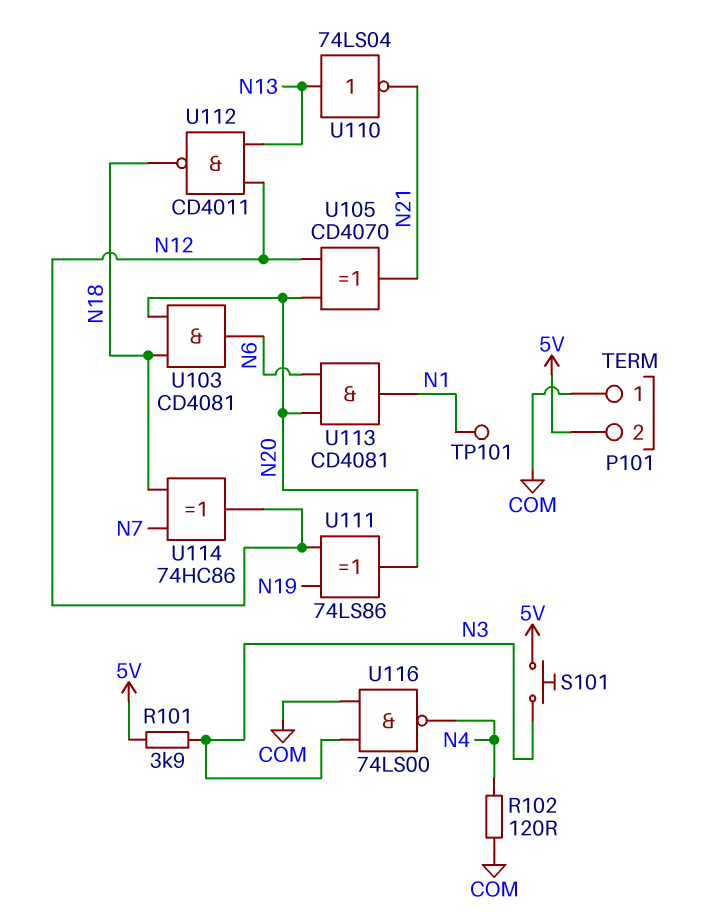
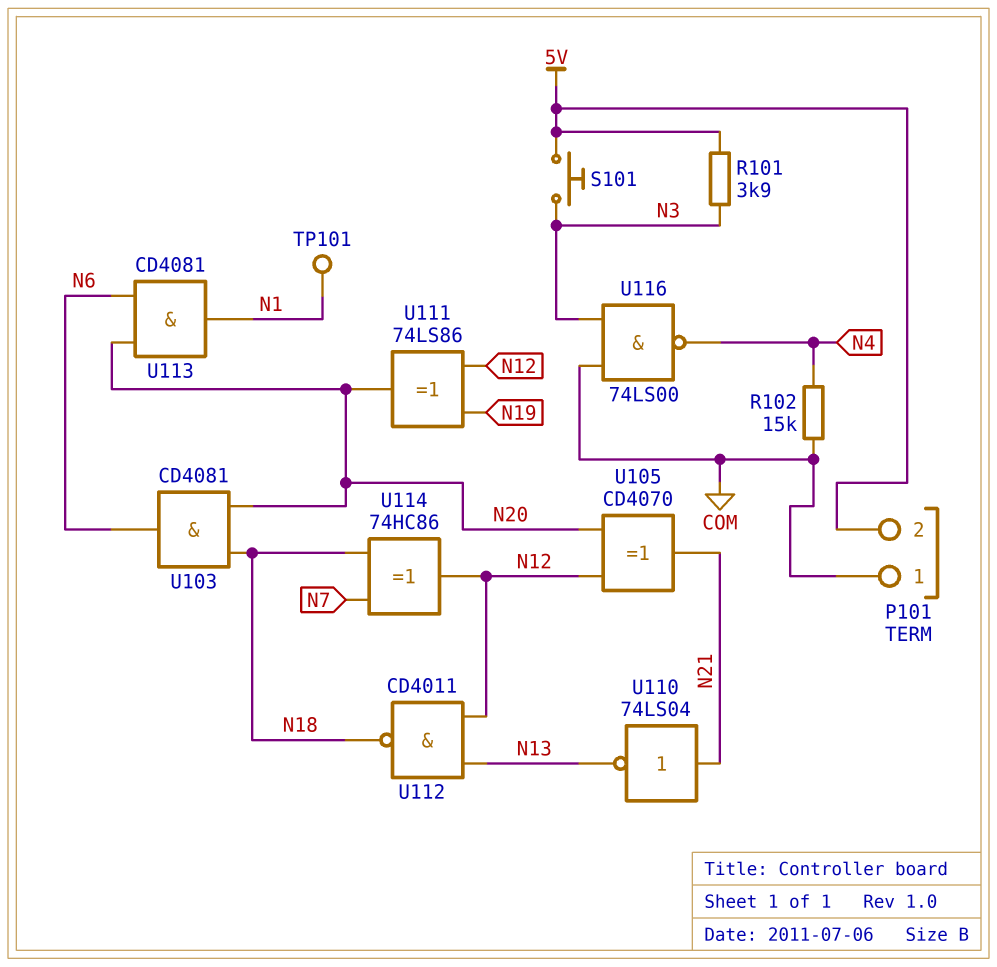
R102: 120 (COM, N4) -> 15k (COM, N4)
U110: NOT 74LS04 (in N13, out N21) -> NOT 74LS04 (in N21, out N13)

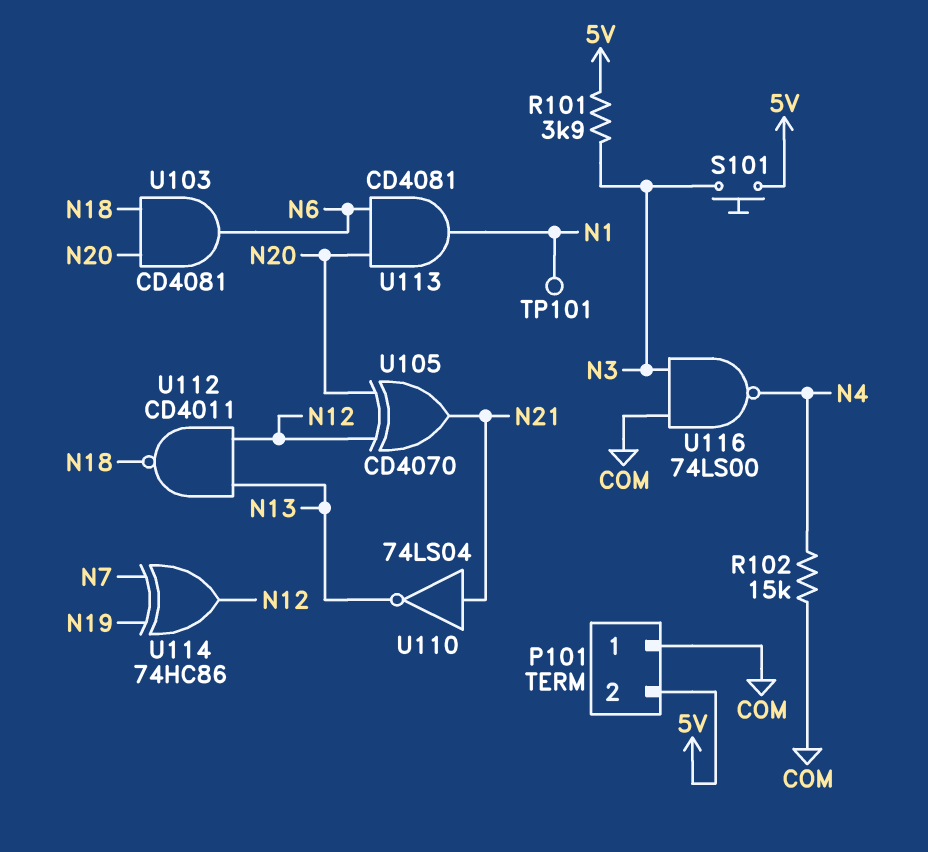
U111: XOR 74LS86 (in N12, in N19, out N20) -> none
U114: XOR 74HC86 (in N7, in N18, out N12) -> XOR 74HC86 (in N7, in N19, out N12)

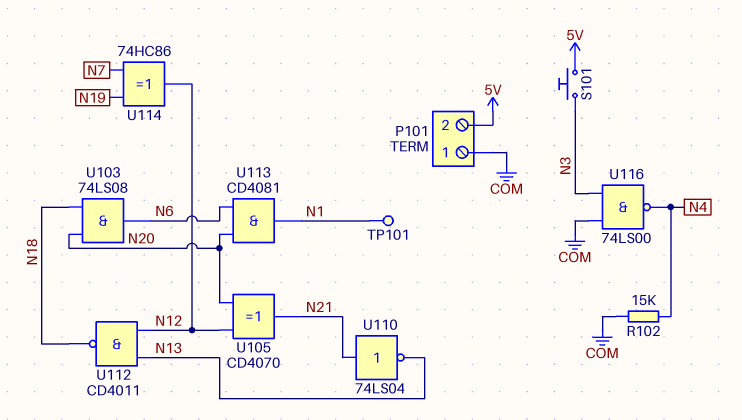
R101: 3.9k (5V, N3) -> none
U103: AND CD4081 (in N18, in N20, out N6) -> AND 74LS08 (in N18, in N20, out N6)

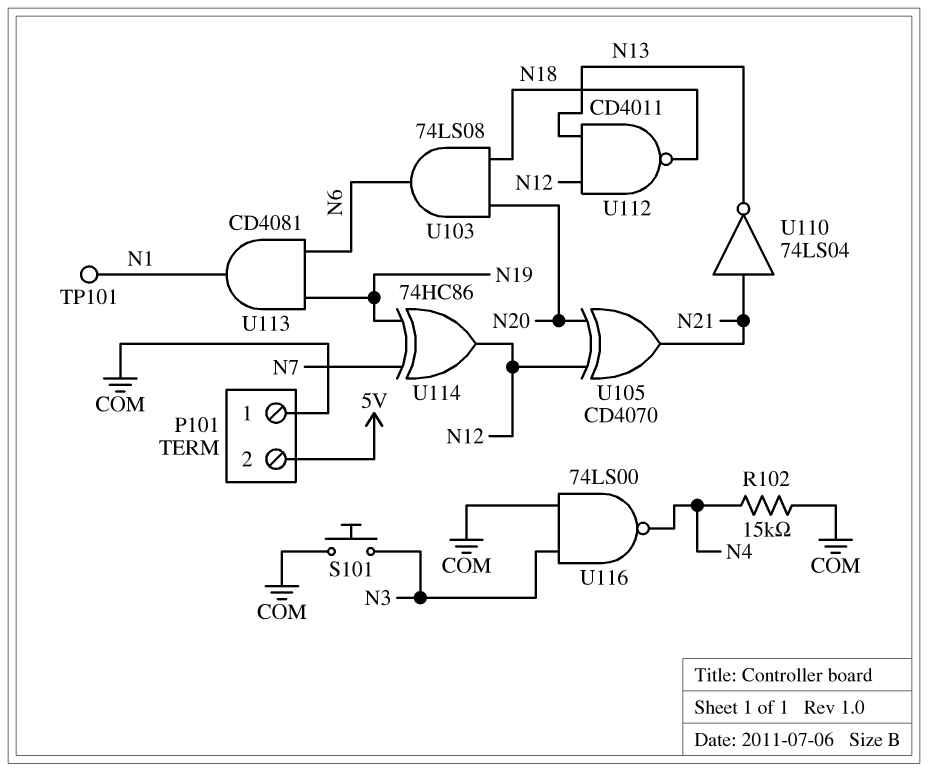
S101: button (5V, N3) -> button (COM, N3)
U113: AND CD4081 (in N6, in N20, out N1) -> AND CD4081 (in N6, in N19, out N1)

